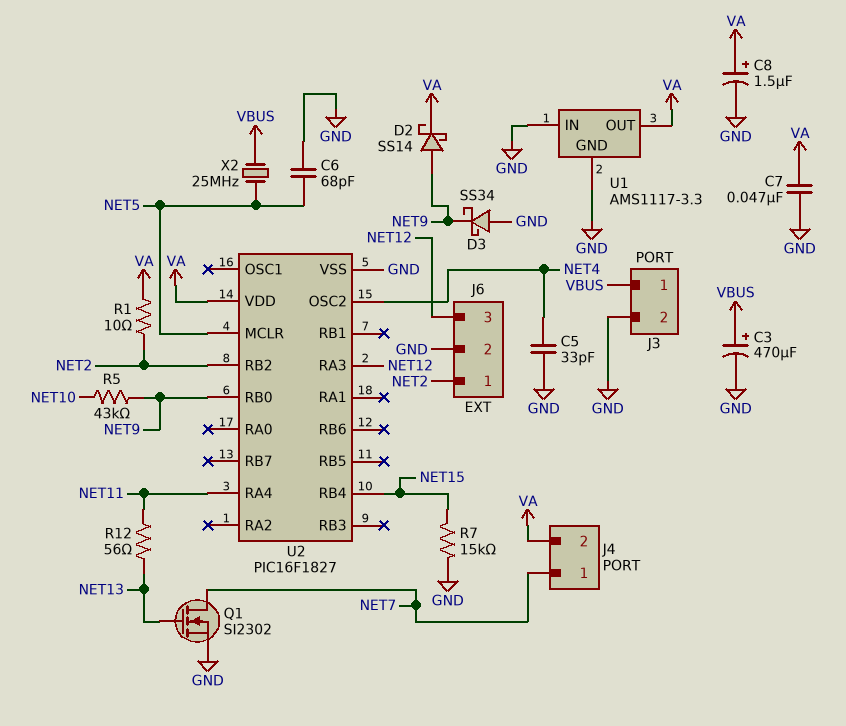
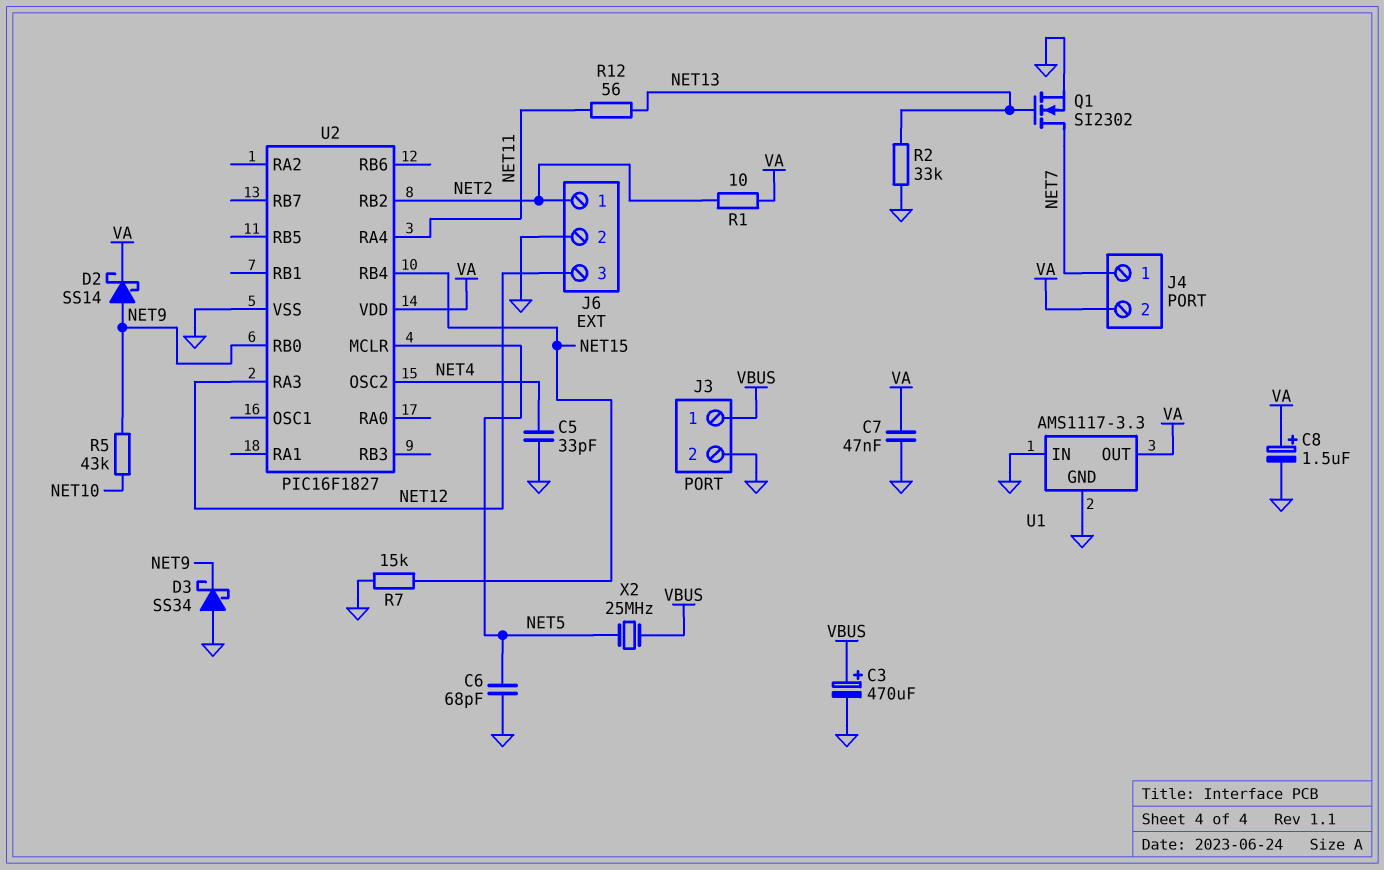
R2: none -> 33k (GND, NET13)

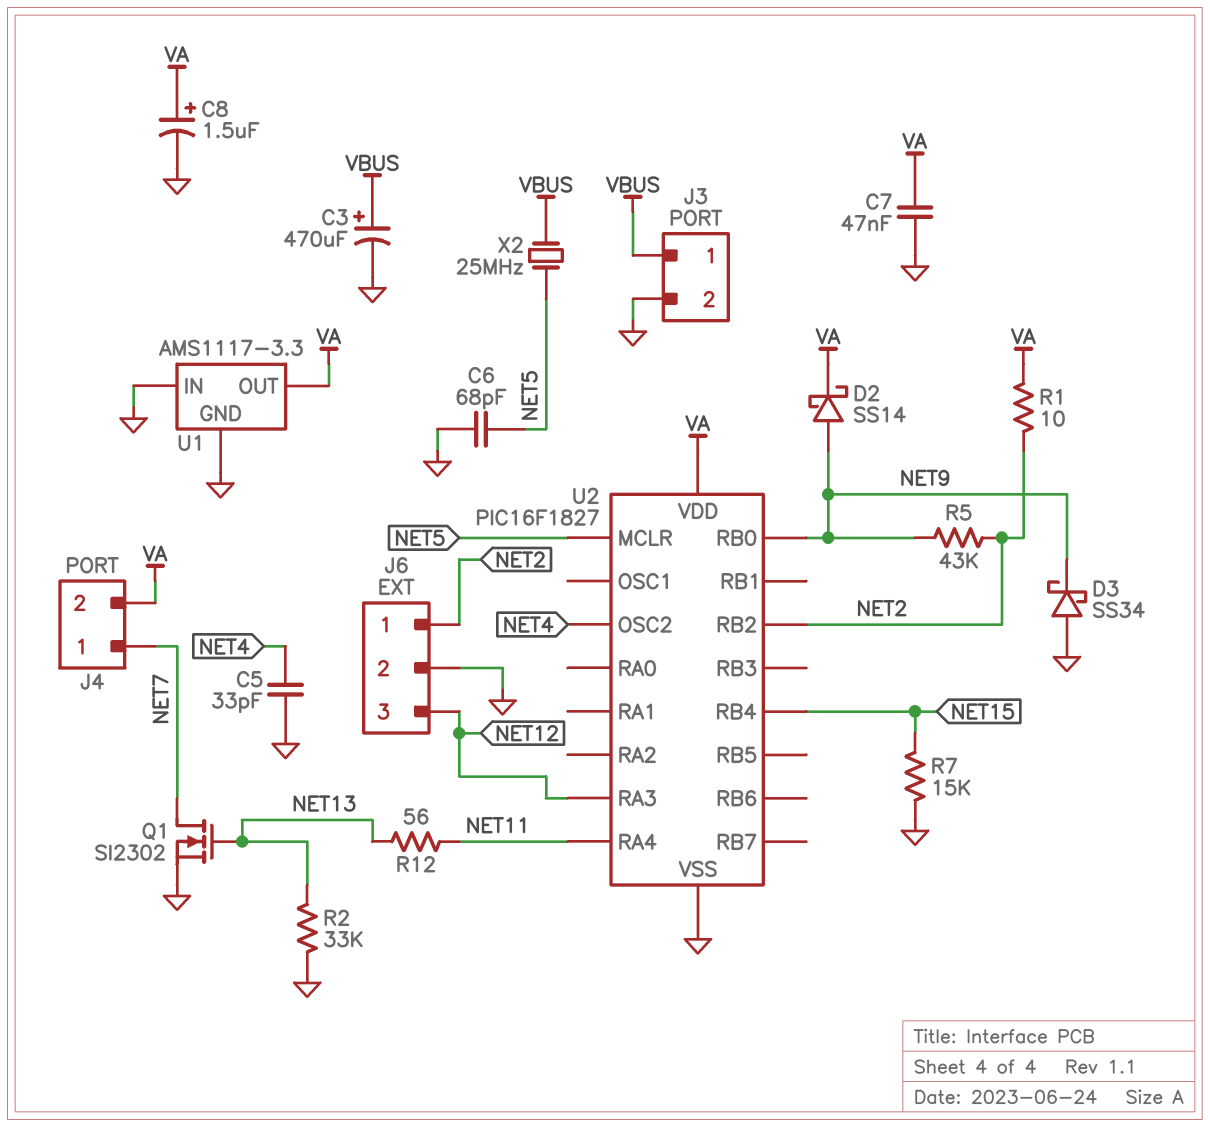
R5: 43k (NET9, NET10) -> 43k (NET2, NET9)

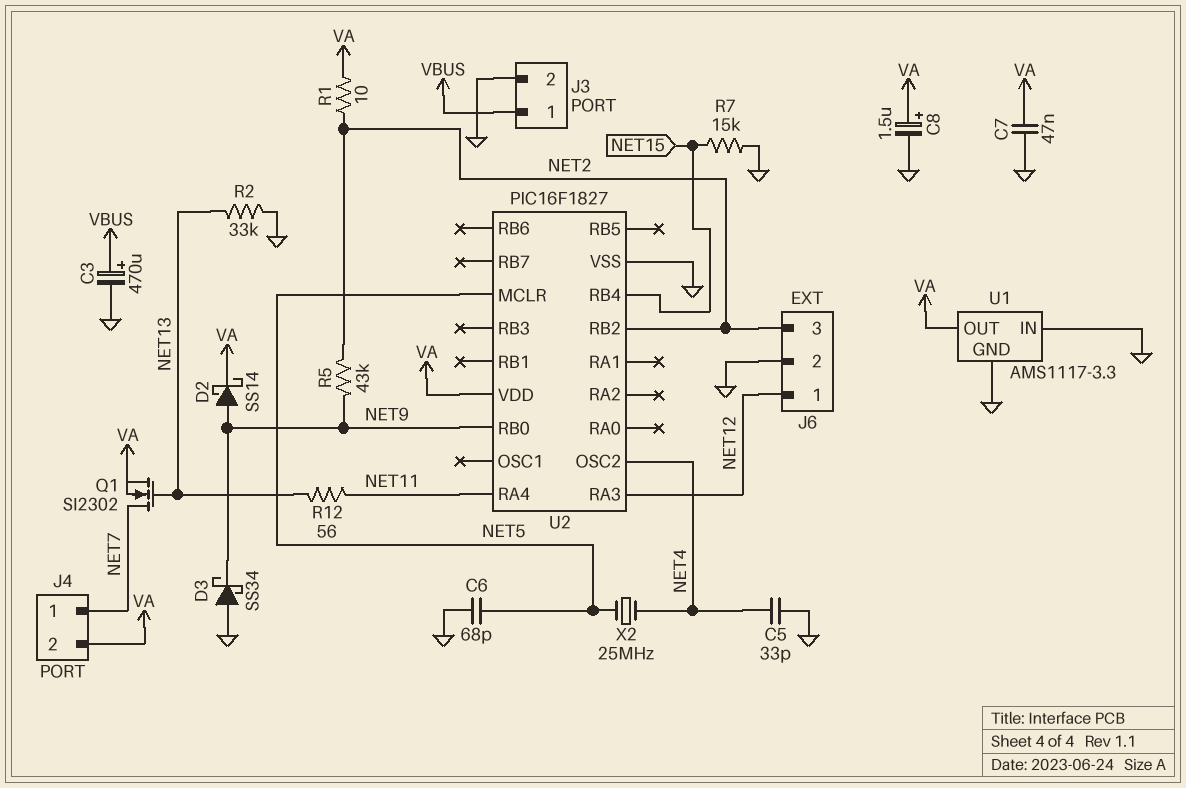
J6 pin 1: NET2 -> NET12
J6 pin 3: NET12 -> NET2
Q1: NMOS SI2302 (G NET13, D NET7, S GND) -> NMOS SI2302 (G NET13, D NET7, S VA)
X2: 25MHz (NET5, VBUS) -> 25MHz (NET4, NET5)

